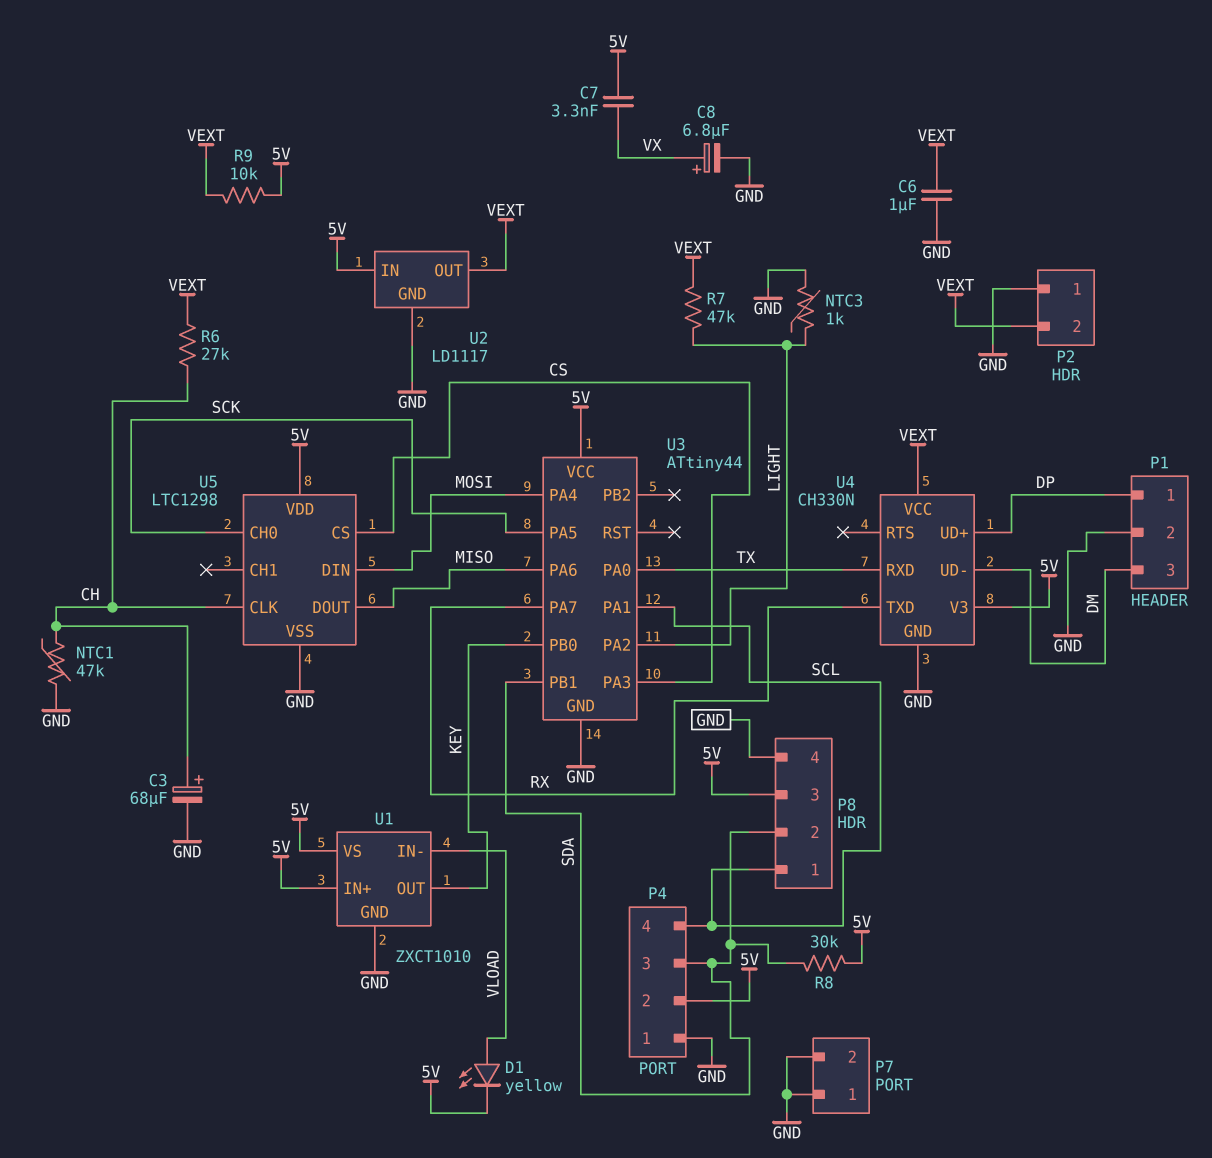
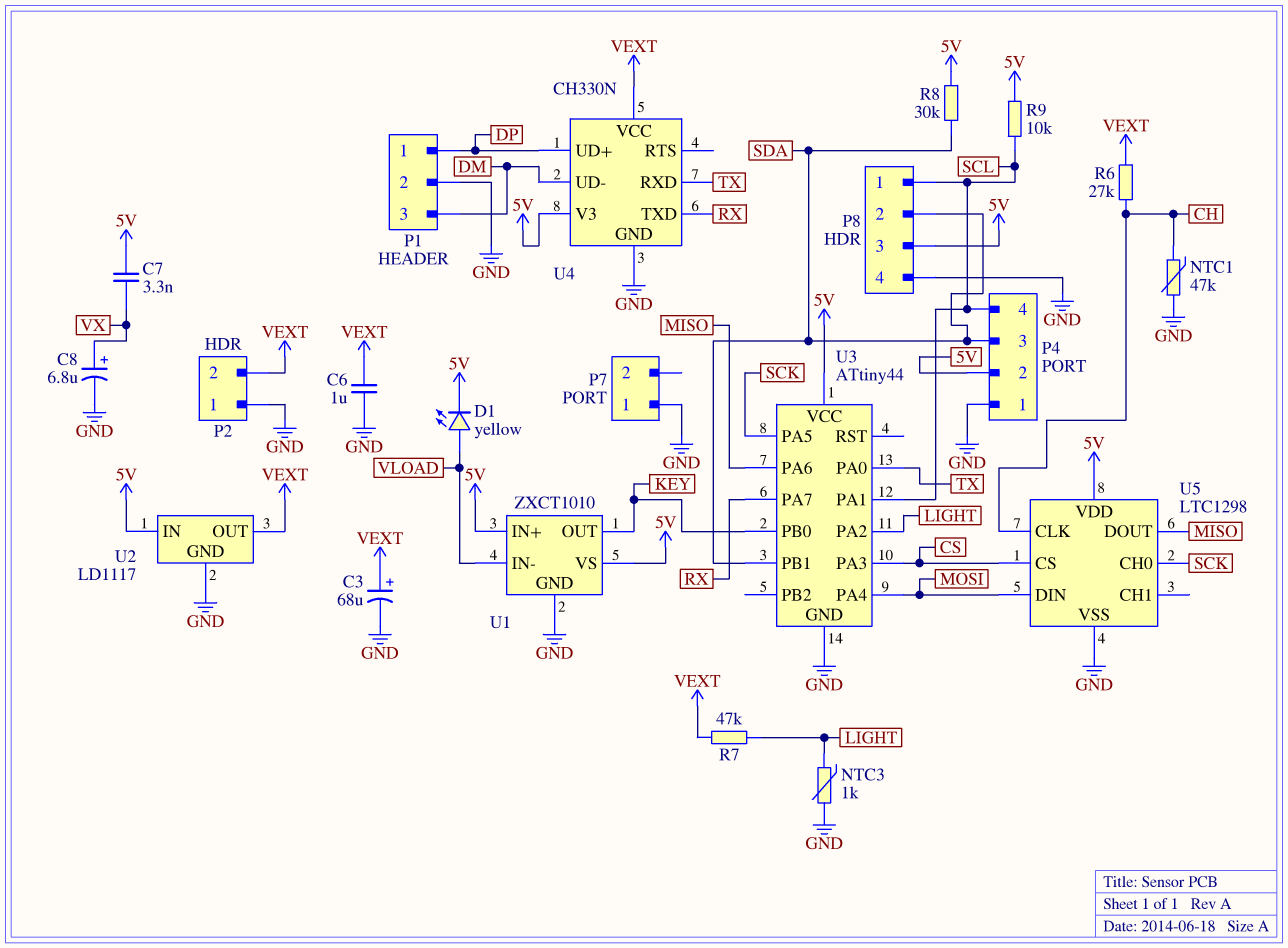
C3: 68uF (plus CH, minus GND) -> 68uF (plus VEXT, minus GND)
P7 pin 2: GND -> none
R9: 10k (5V, VEXT) -> 10k (5V, SCL)

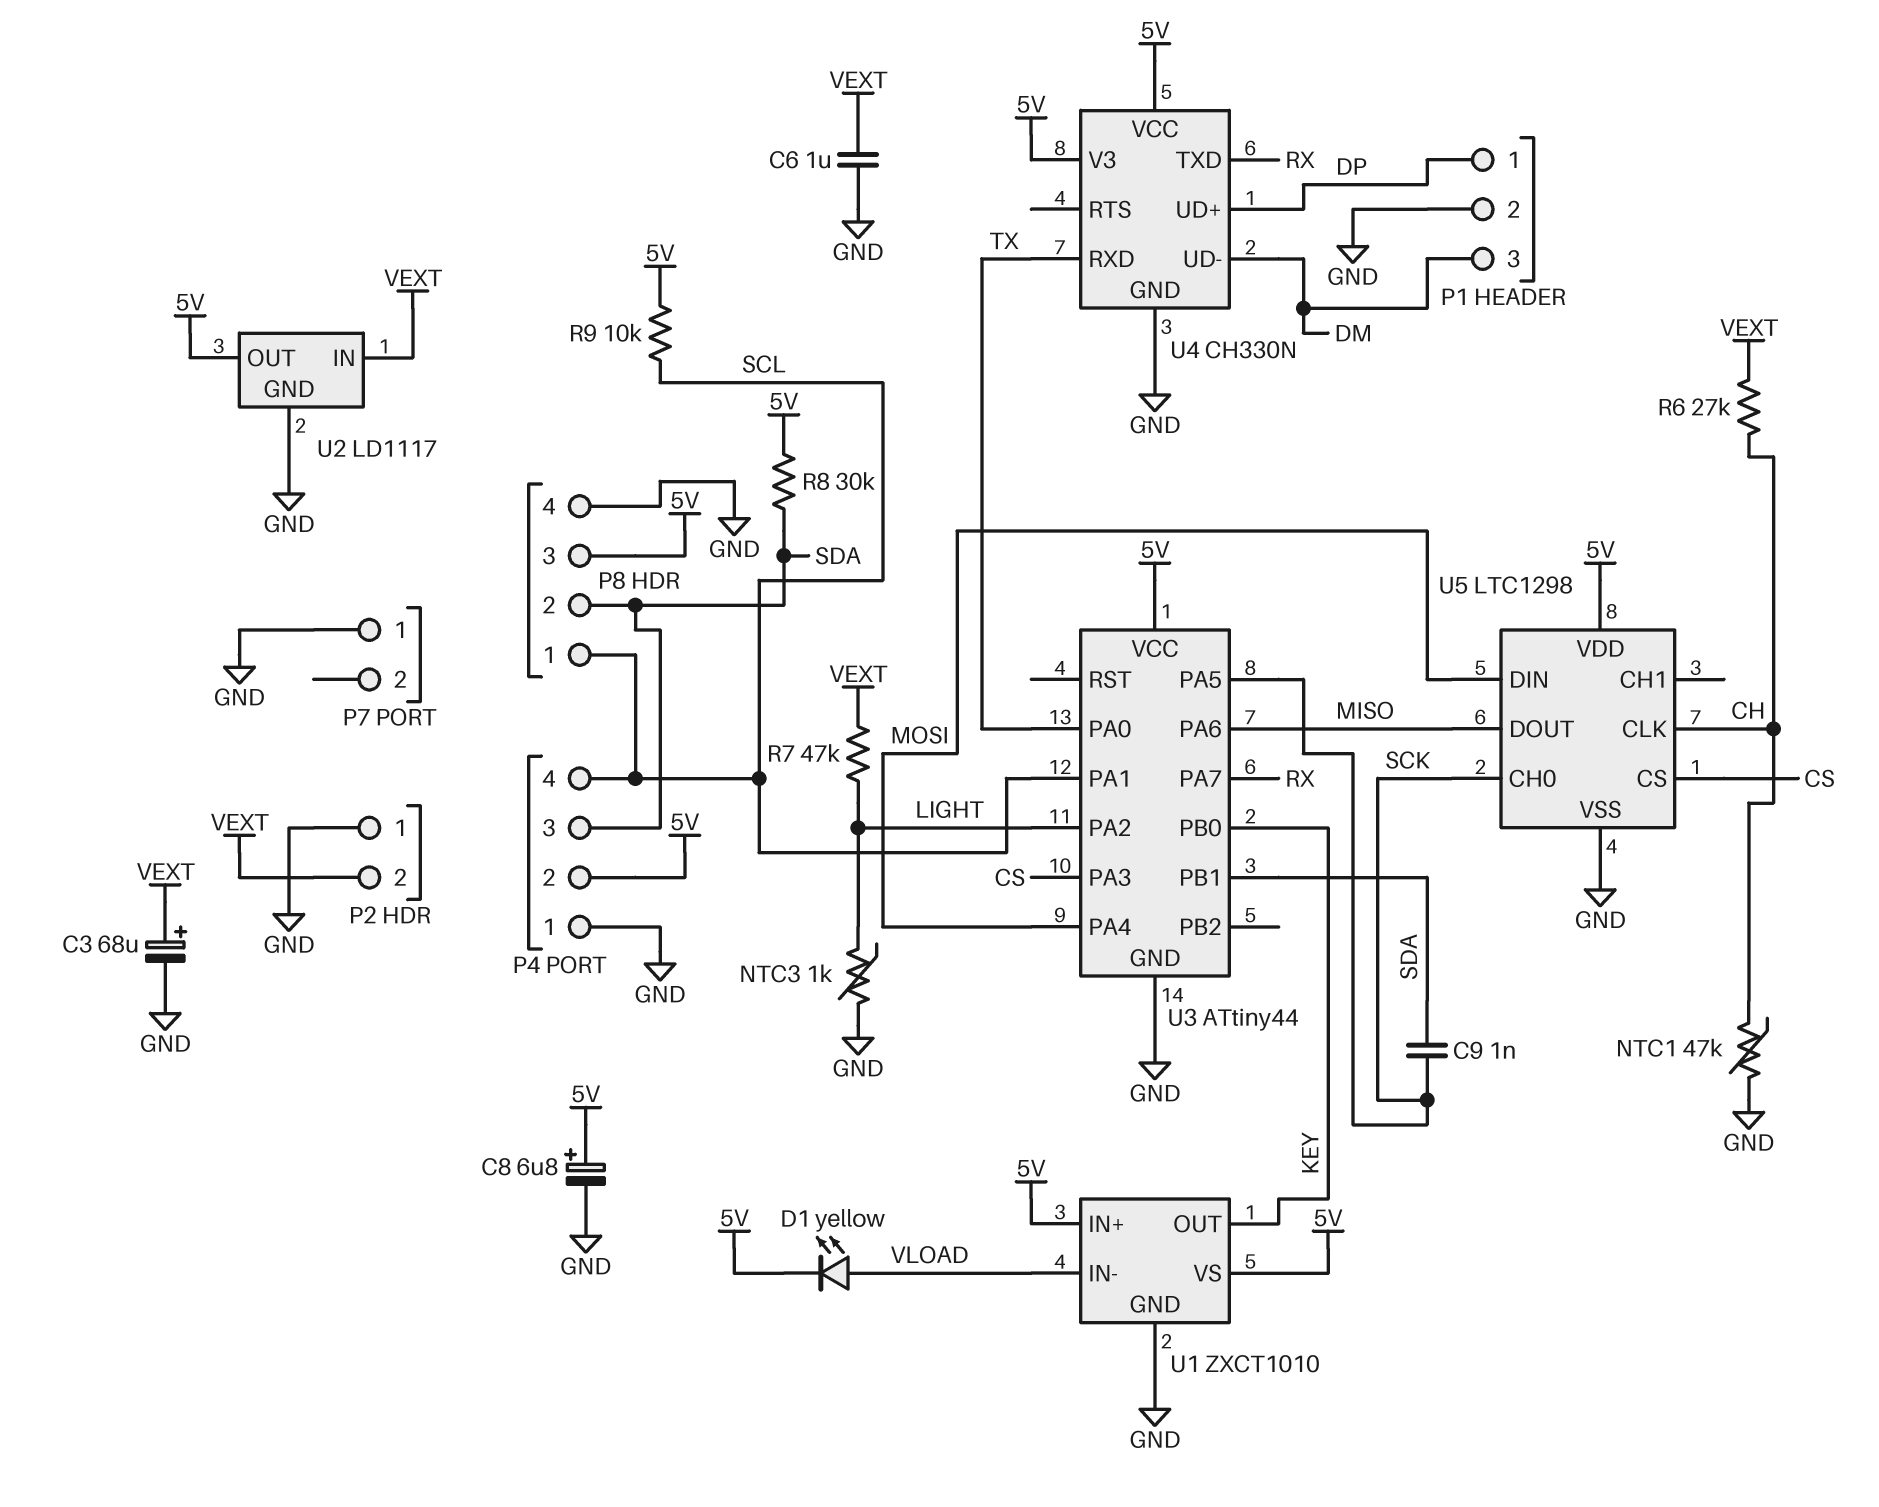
C7: 3.3nF (5V, VX) -> none
C8: 6.8uF (plus VX, minus GND) -> 6.8uF (plus 5V, minus GND)
C9: none -> 1nF (SCK, SDA)
U2 pin IN: 5V -> VEXT
U2 pin OUT: VEXT -> 5V
U4 pin VCC: VEXT -> 5V

